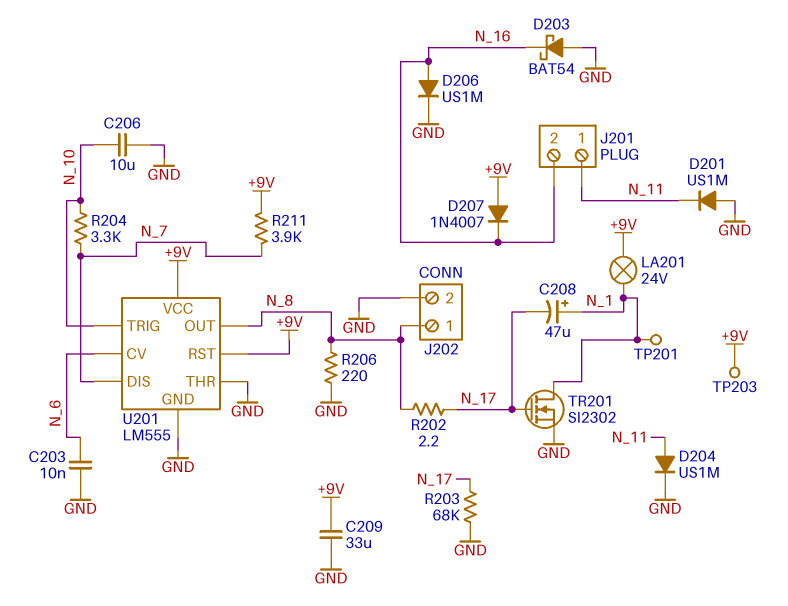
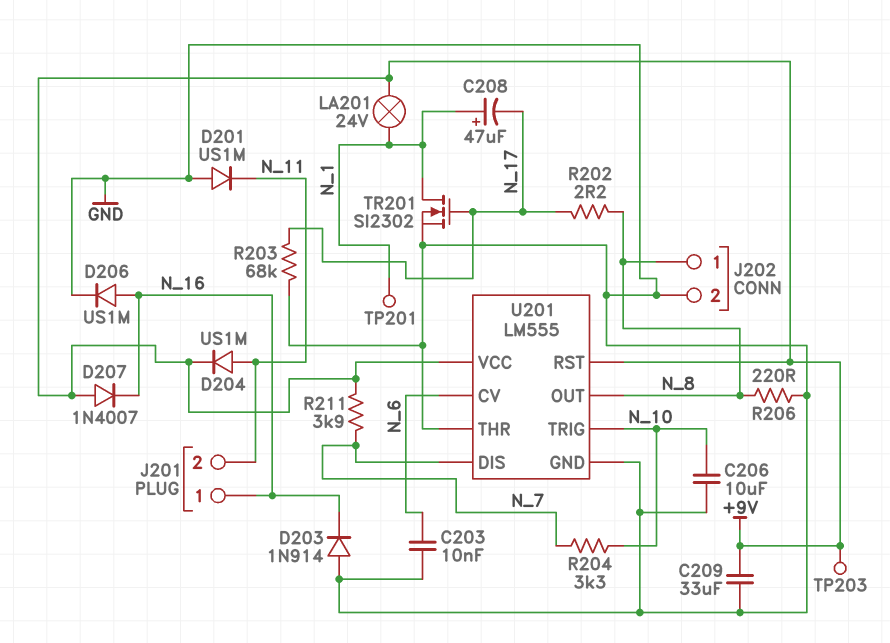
D203: schottky BAT54 (A GND, K N_16) -> diode 1N914 (A GND, K N_16)
D204: diode US1M (A N_11, K GND) -> diode US1M (A N_11, K +9V)
J201 pin 1: N_11 -> N_16
J201 pin 2: N_16 -> N_11

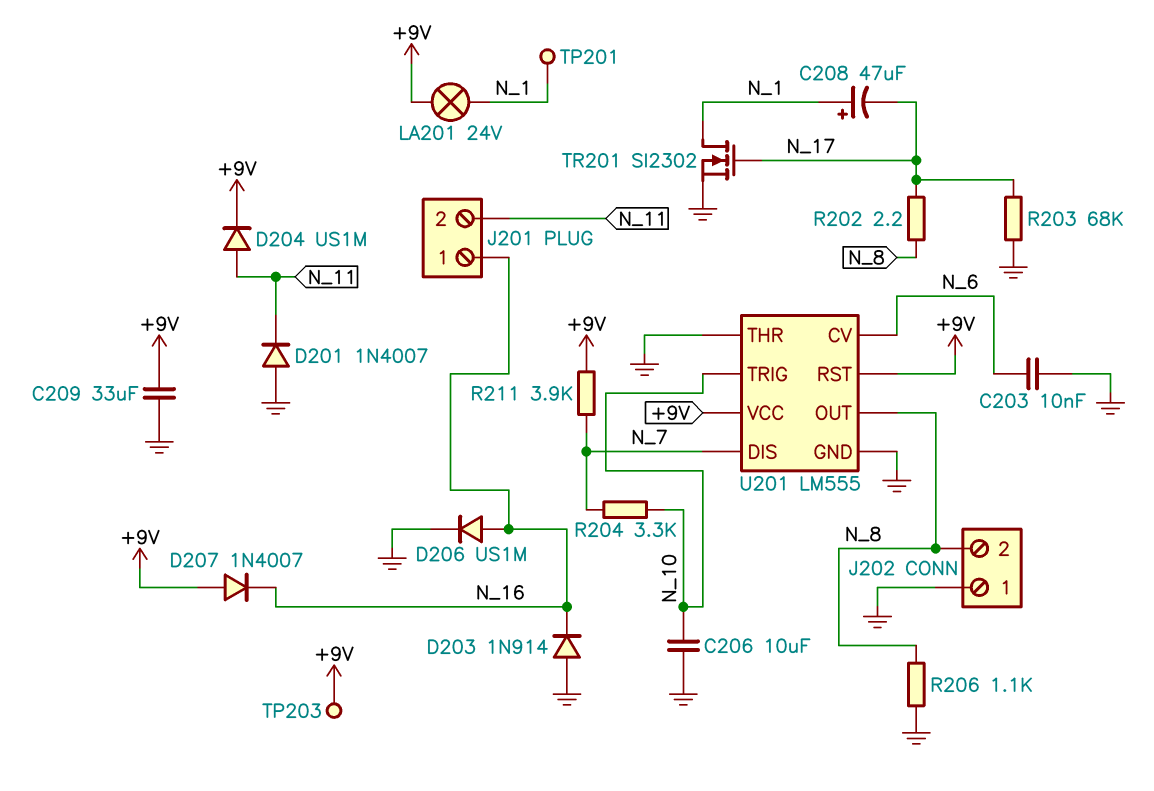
D201: diode US1M (A GND, K N_11) -> diode 1N4007 (A GND, K N_11)
J202 pin 1: N_8 -> GND
J202 pin 2: GND -> N_8
R206: 220 (GND, N_8) -> 1.1k (GND, N_8)

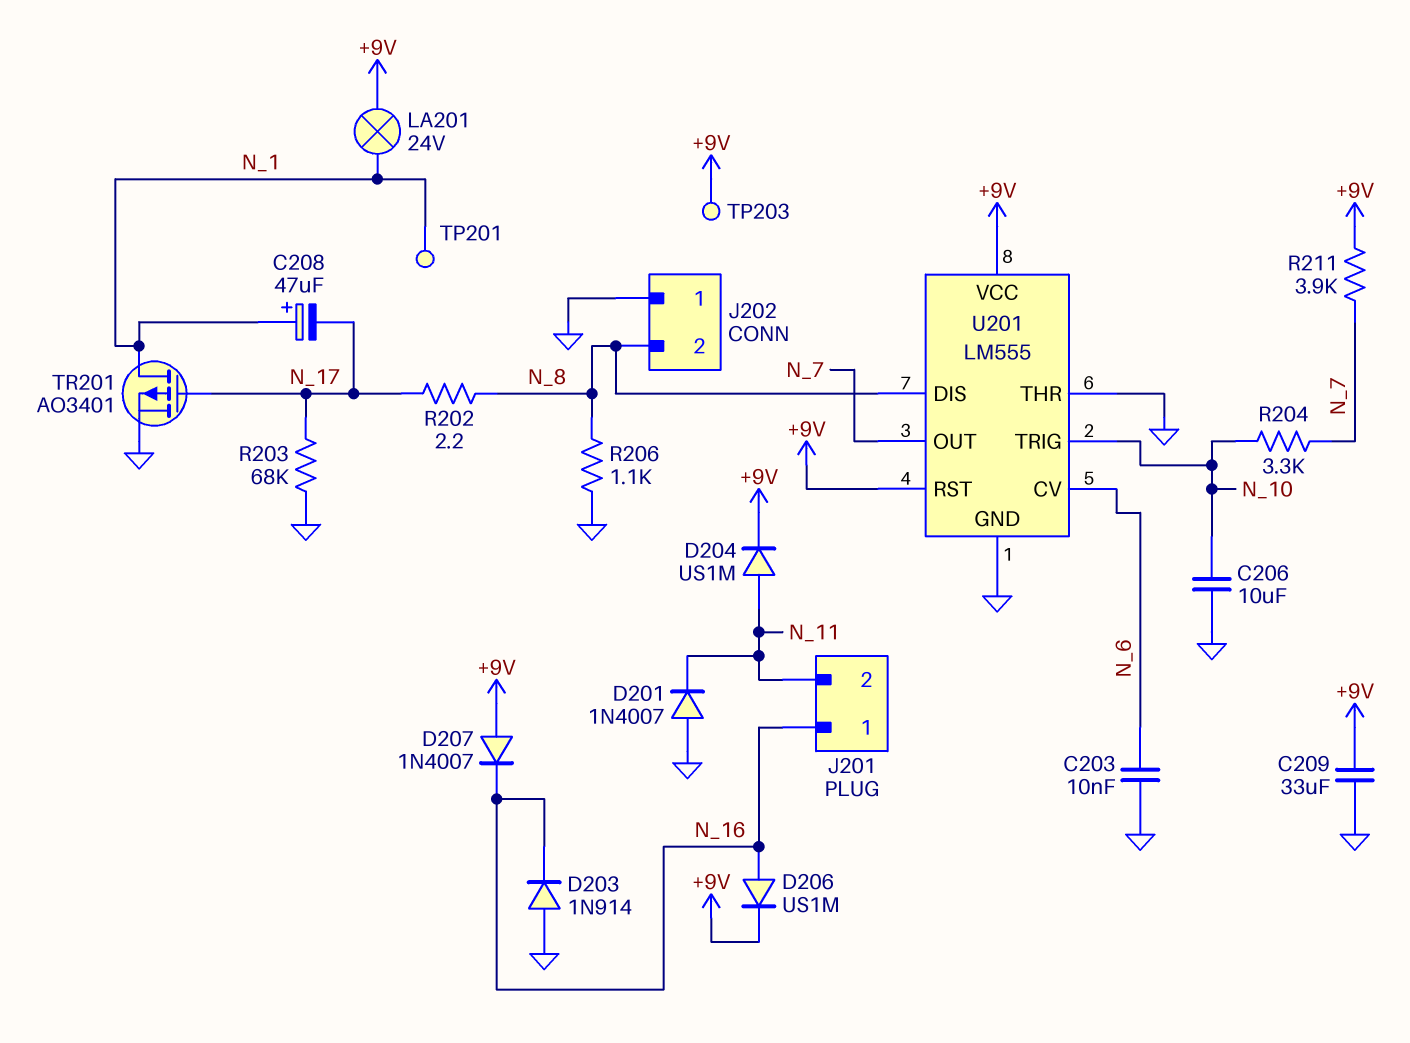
D206: diode US1M (A N_16, K GND) -> diode US1M (A N_16, K +9V)
TR201: NMOS SI2302 (G N_17, D N_1, S GND) -> PMOS AO3401 (G N_17, D N_1, S GND)
U201 pin DIS: N_7 -> N_8
U201 pin OUT: N_8 -> N_7

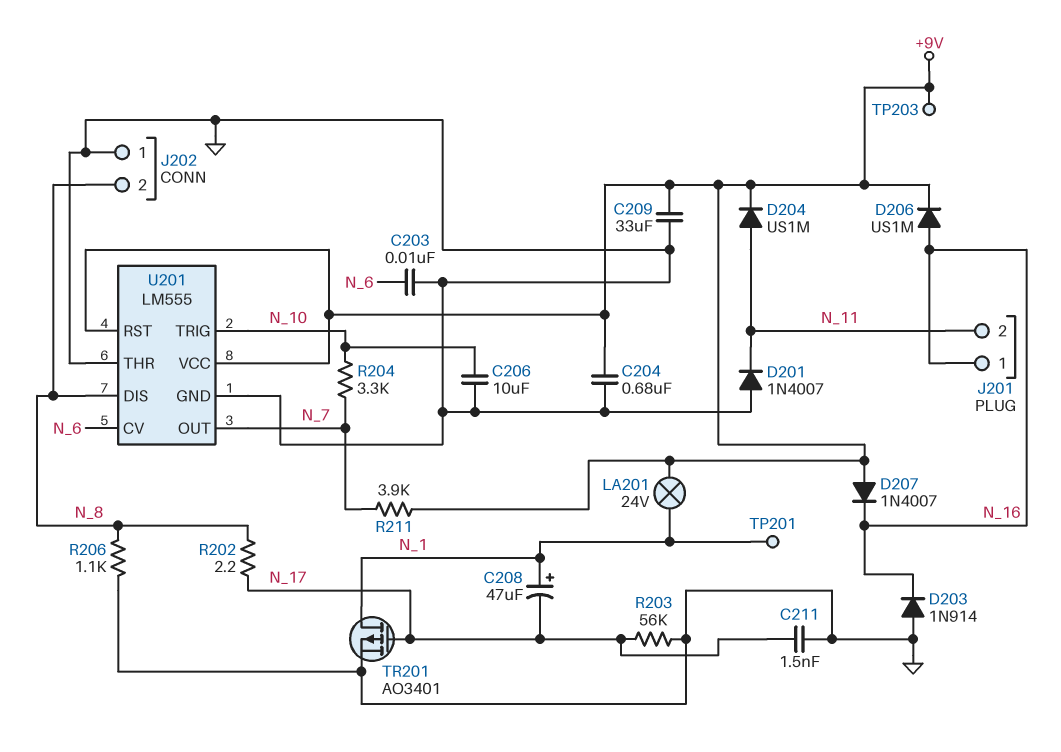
C204: none -> 680nF (+9V, GND)
C211: none -> 1.5nF (GND, N_17)
R203: 68k (GND, N_17) -> 56k (GND, N_17)

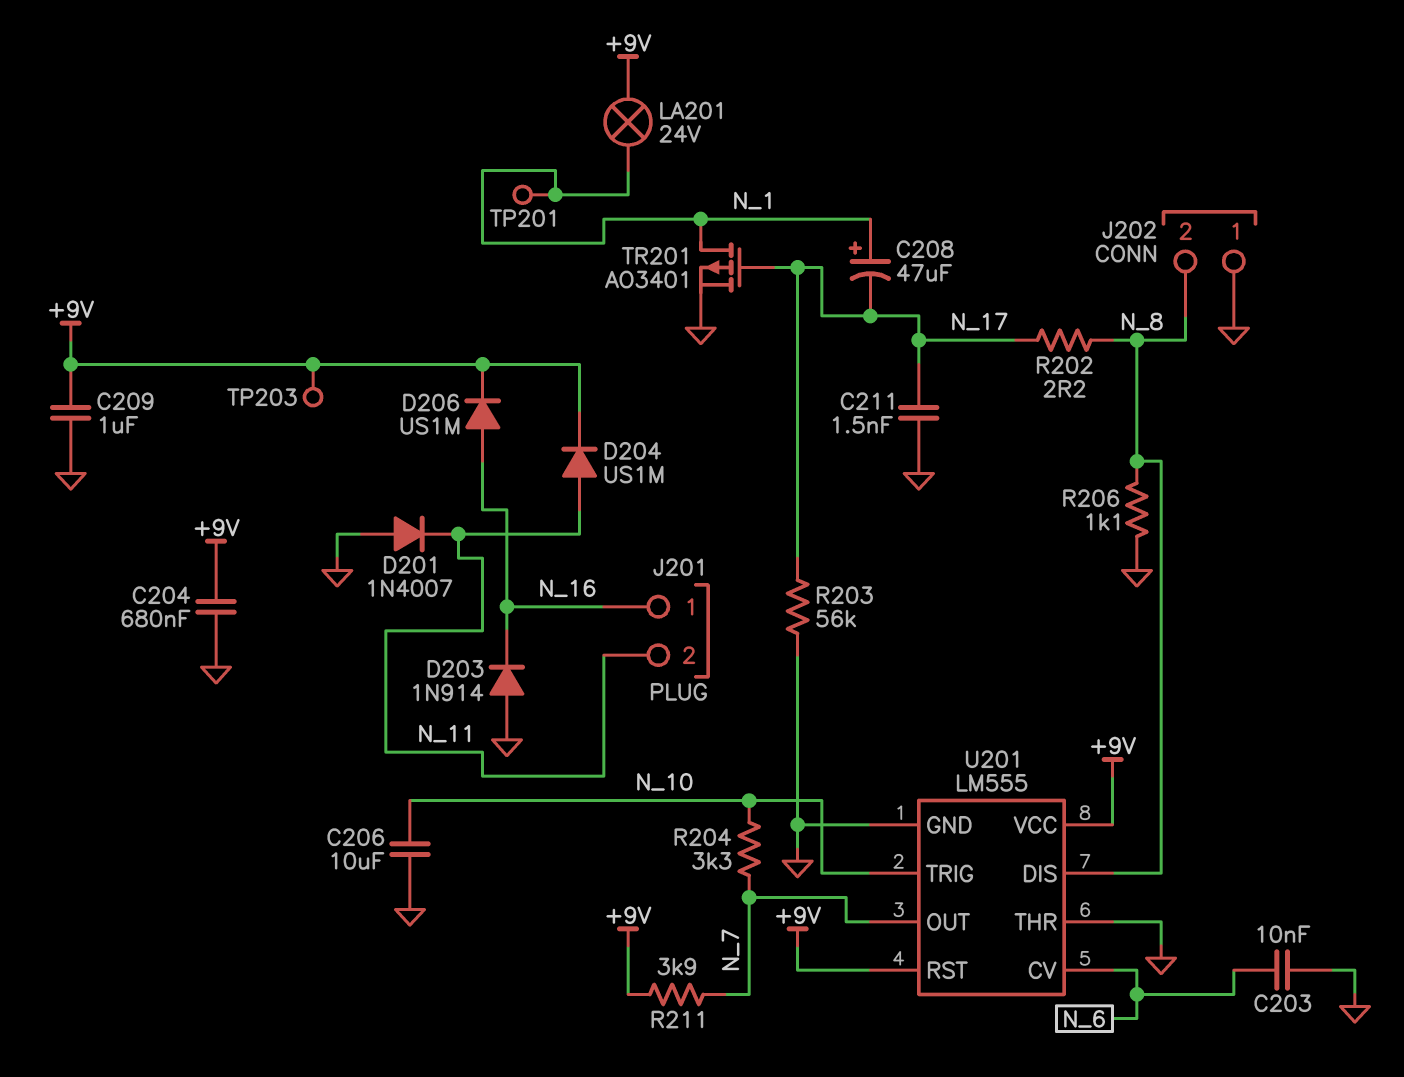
C209: 33uF (+9V, GND) -> 1uF (+9V, GND)
D207: diode 1N4007 (A +9V, K N_16) -> none

